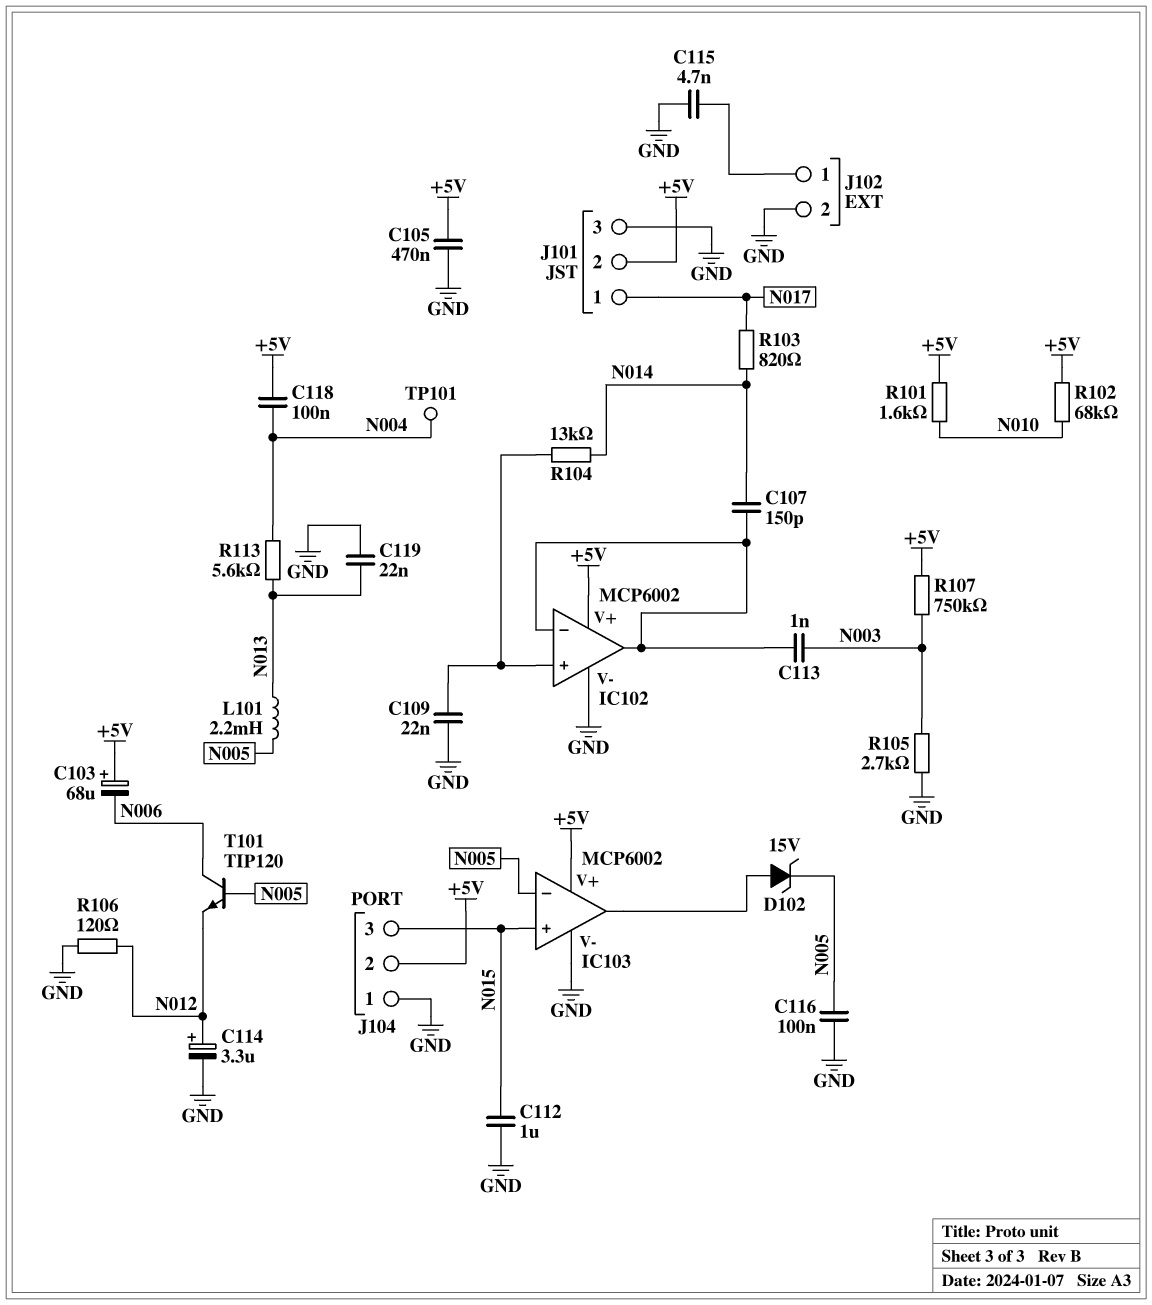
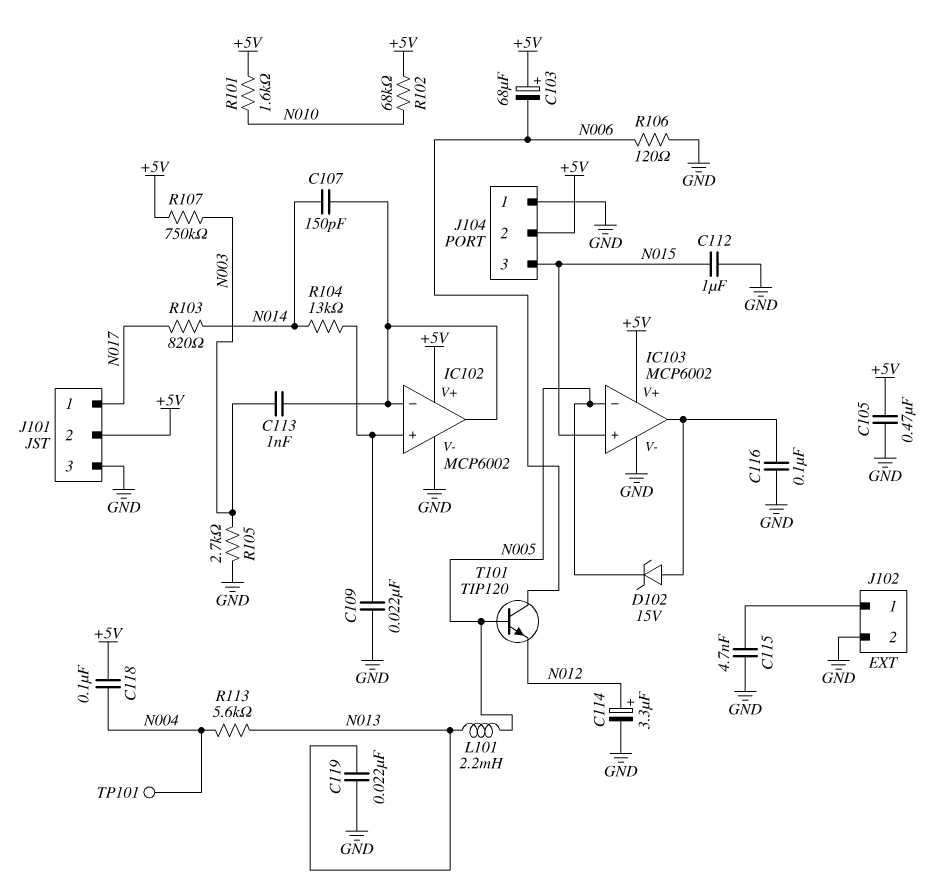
C116: 100nF (GND, N005) -> 100nF (GND, IC103/out)
R106: 120 (GND, N012) -> 120 (GND, N006)

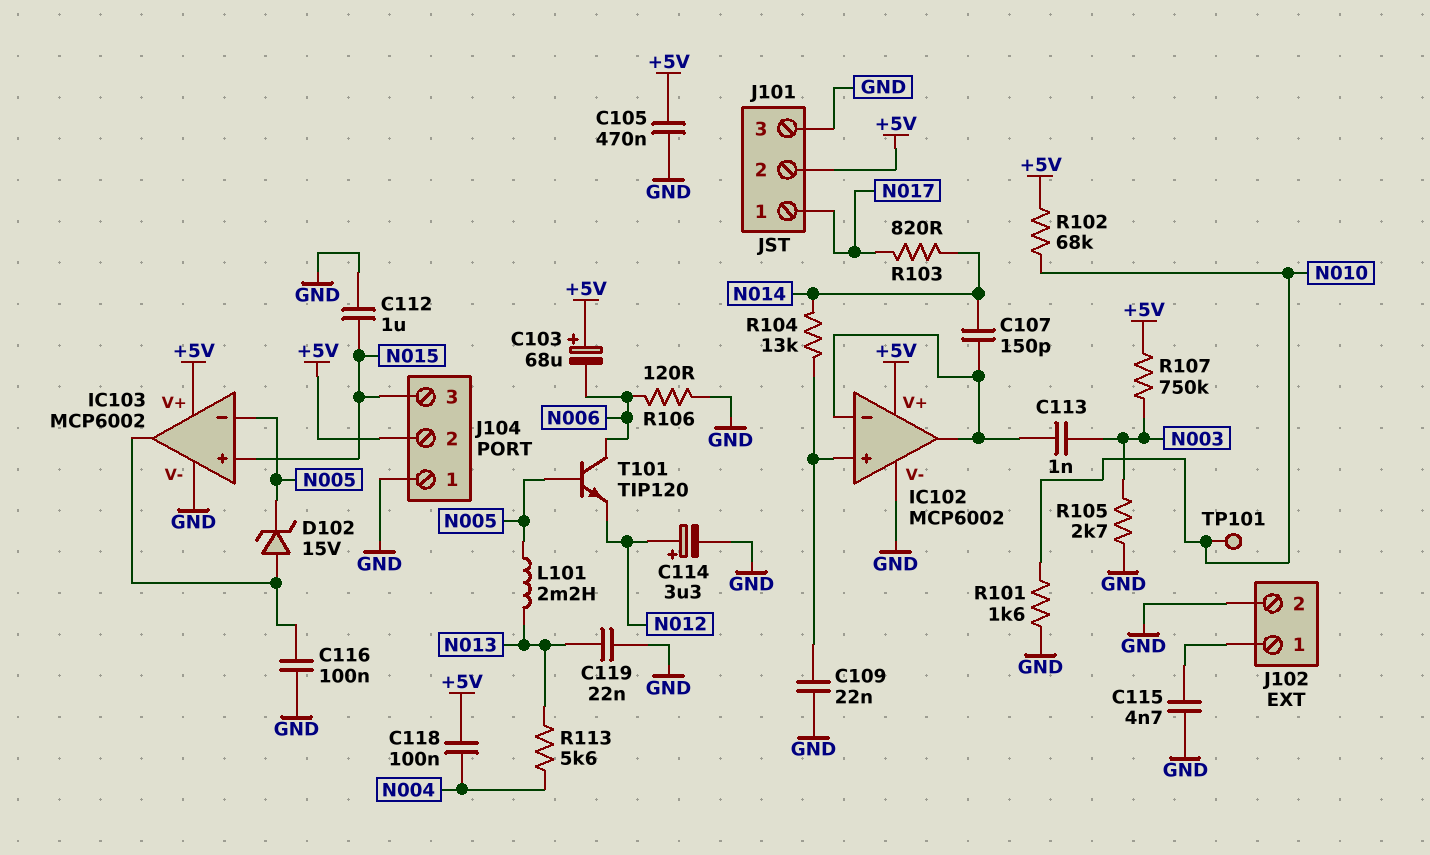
R101: 1.6k (+5V, N010) -> 1.6k (GND, N010)
TP101: test point (N004) -> test point (N010)

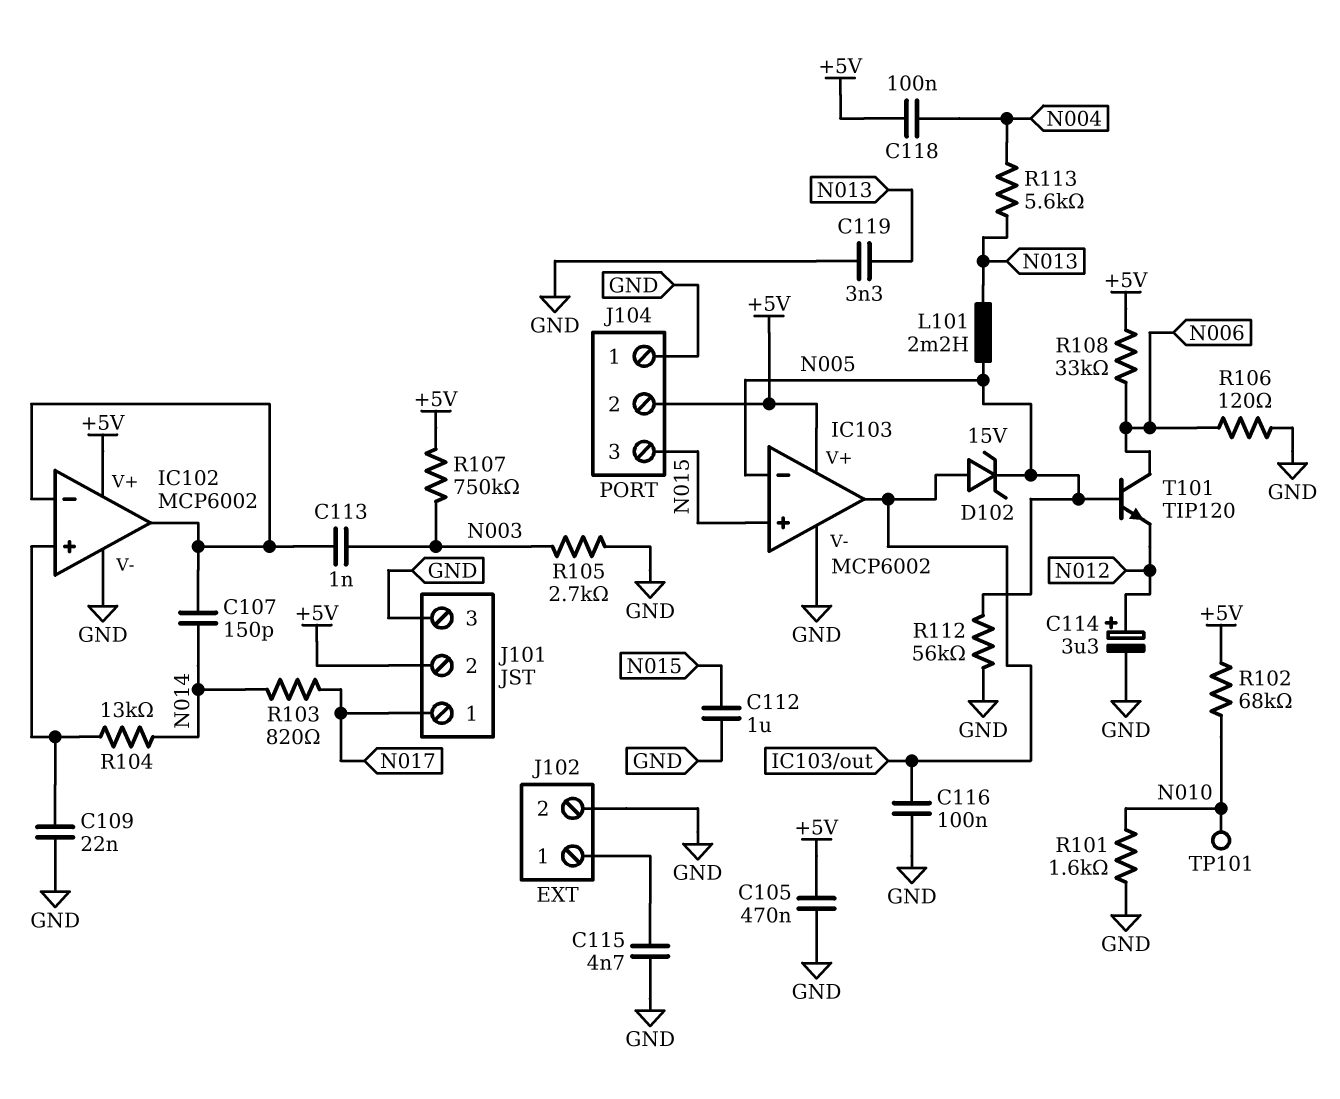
C103: 68uF (plus +5V, minus N006) -> none
C119: 22nF (GND, N013) -> 3.3nF (GND, N013)
R108: none -> 33k (+5V, N006)
R112: none -> 56k (GND, N005)

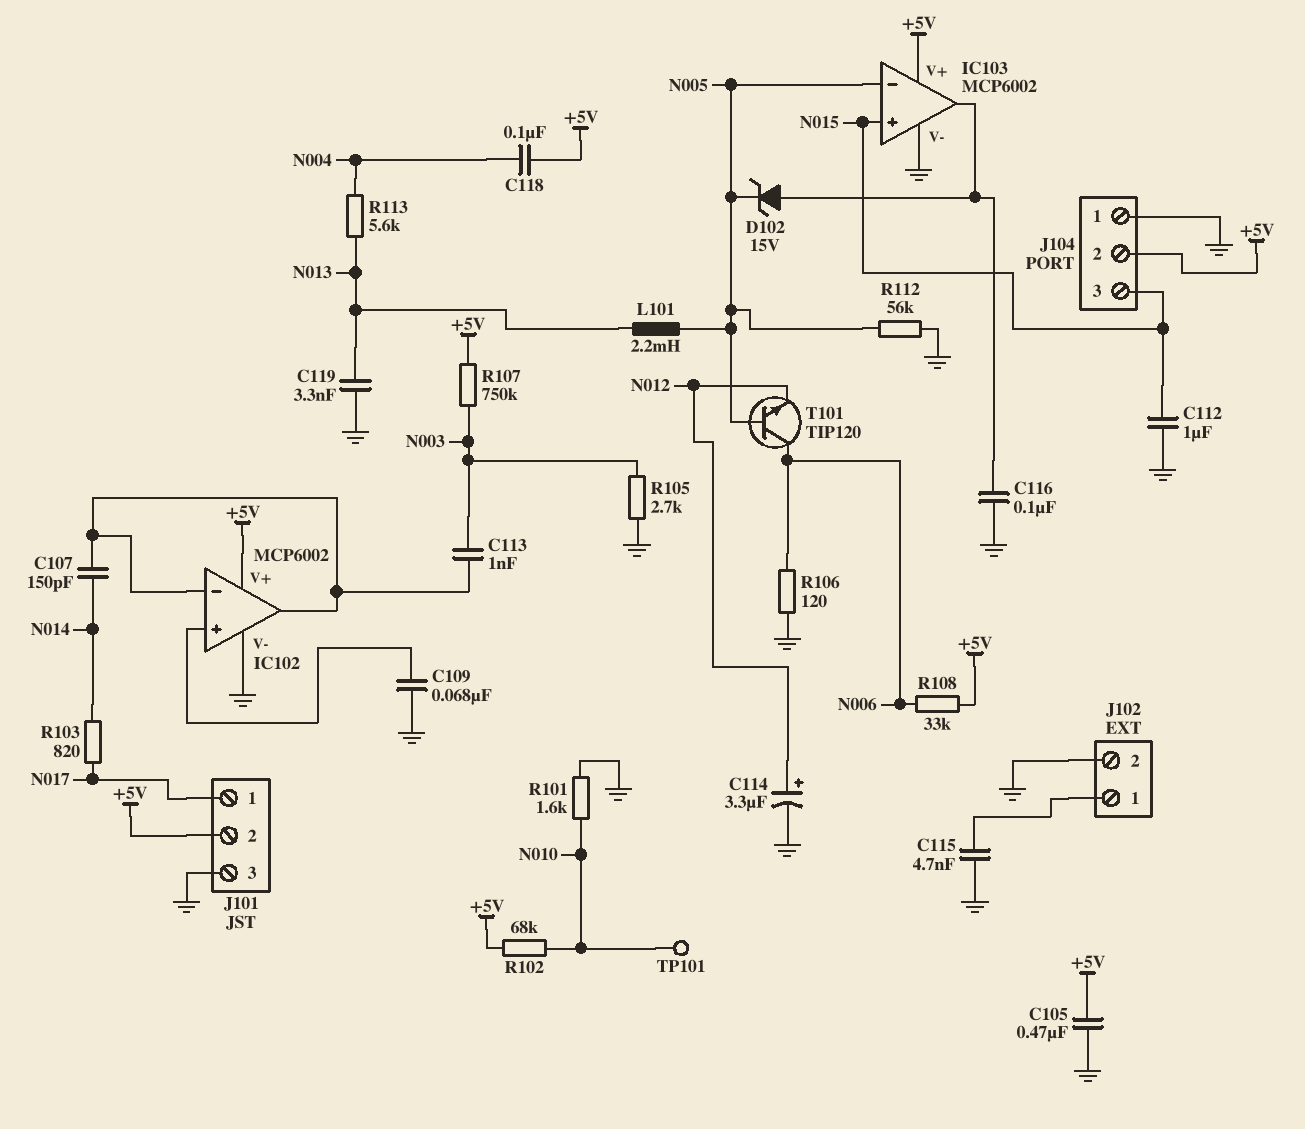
C109: 22nF (GND, IC102/in+) -> 68nF (GND, IC102/in+)
R104: 13k (IC102/in+, N014) -> none

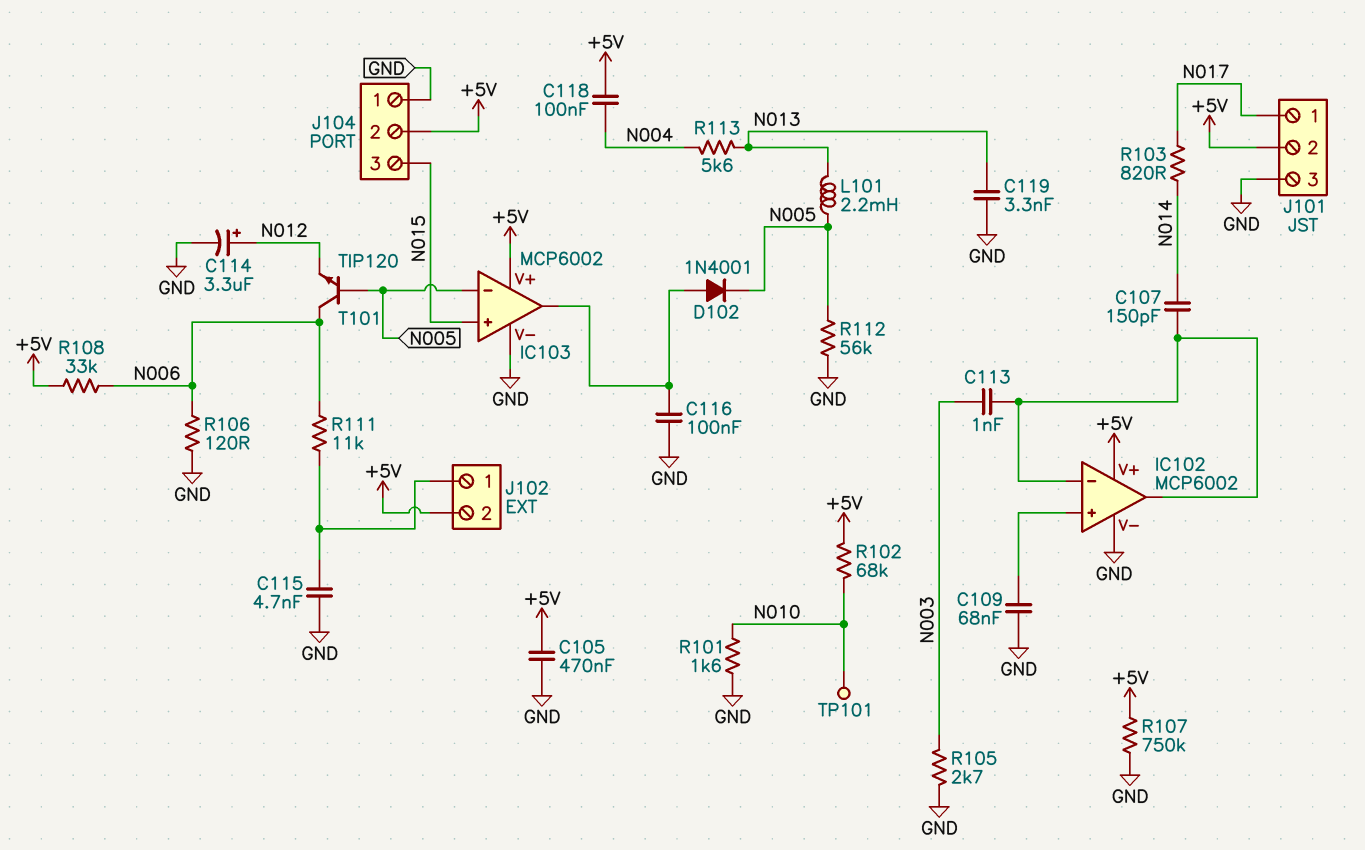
C112: 1uF (GND, N015) -> none
D102: zener 15V (A IC103/out, K N005) -> diode 1N4001 (A IC103/out, K N005)
J102 pin 2: GND -> +5V
R107: 750k (+5V, N003) -> 750k (+5V, GND)
R111: none -> 11k (J102/1, N006)

